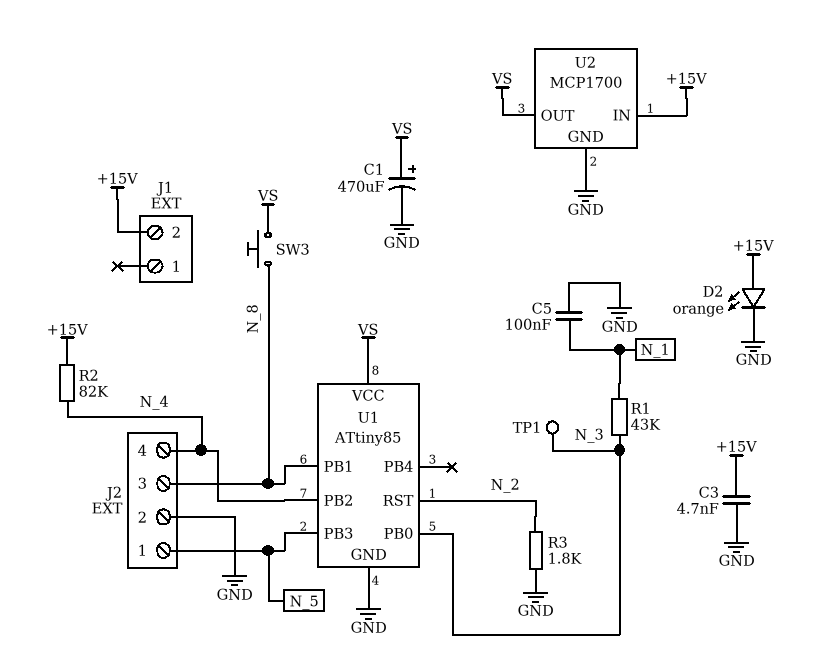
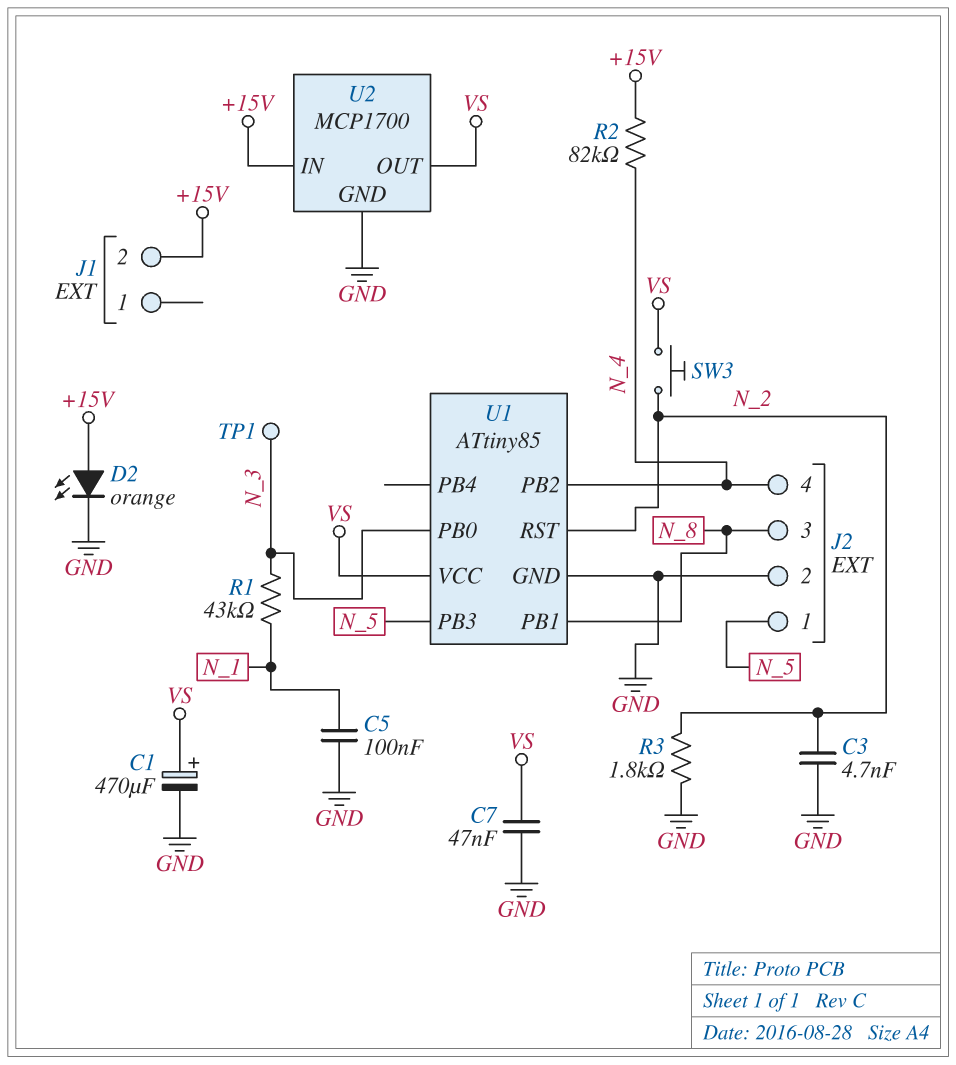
C3: 4.7nF (+15V, GND) -> 4.7nF (GND, N_2)
C7: none -> 47nF (GND, VS)
SW3: button (N_8, VS) -> button (N_2, VS)

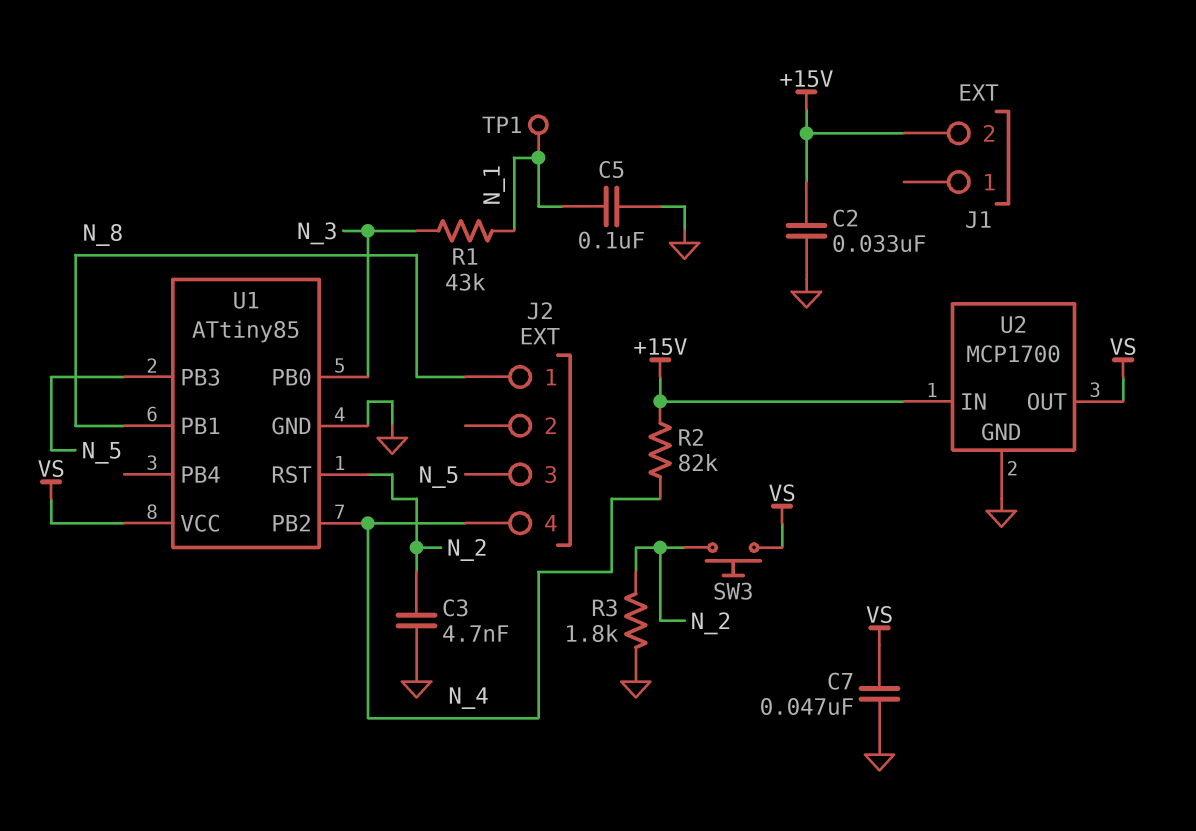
C1: 470uF (plus VS, minus GND) -> none
C2: none -> 33nF (+15V, GND)
D2: LED orange (A +15V, K GND) -> none
J2 pin 1: N_5 -> N_8
J2 pin 2: GND -> none
J2 pin 3: N_8 -> N_5
TP1: test point (N_3) -> test point (N_1)

